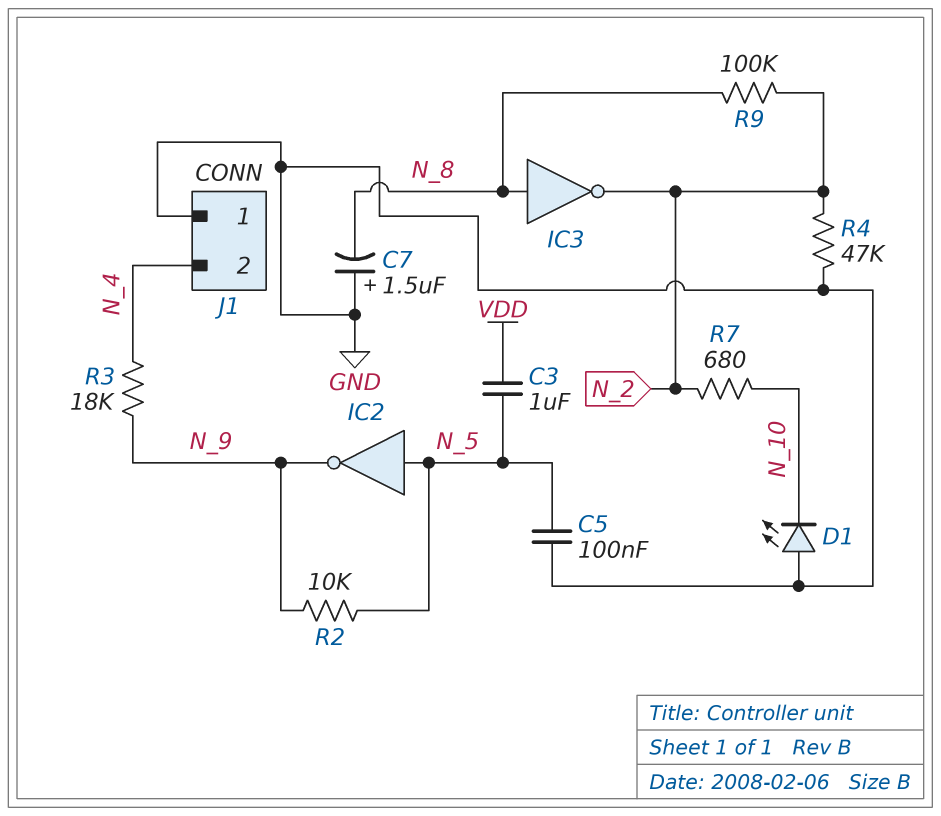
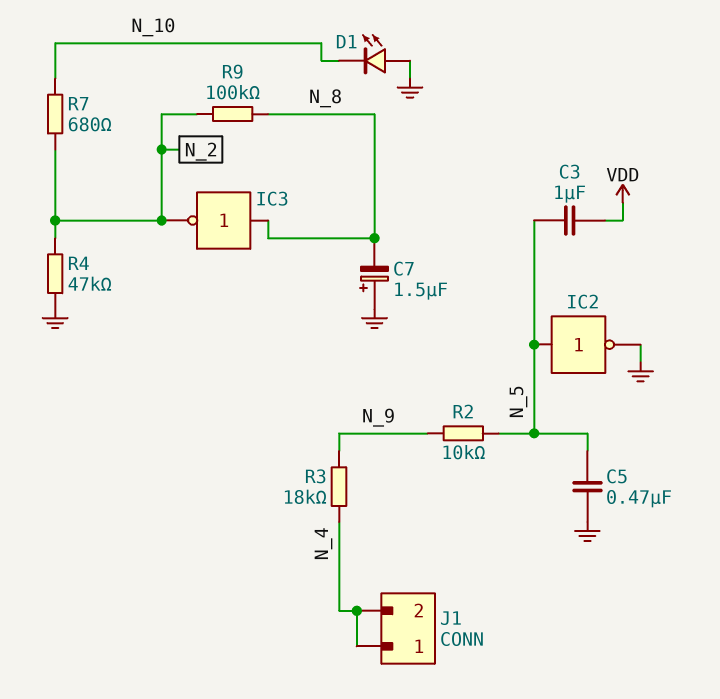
C5: 100nF (GND, N_5) -> 470nF (GND, N_5)
IC2: NOT (in N_5, out N_9) -> NOT (in N_5, out GND)
J1 pin 1: GND -> N_4

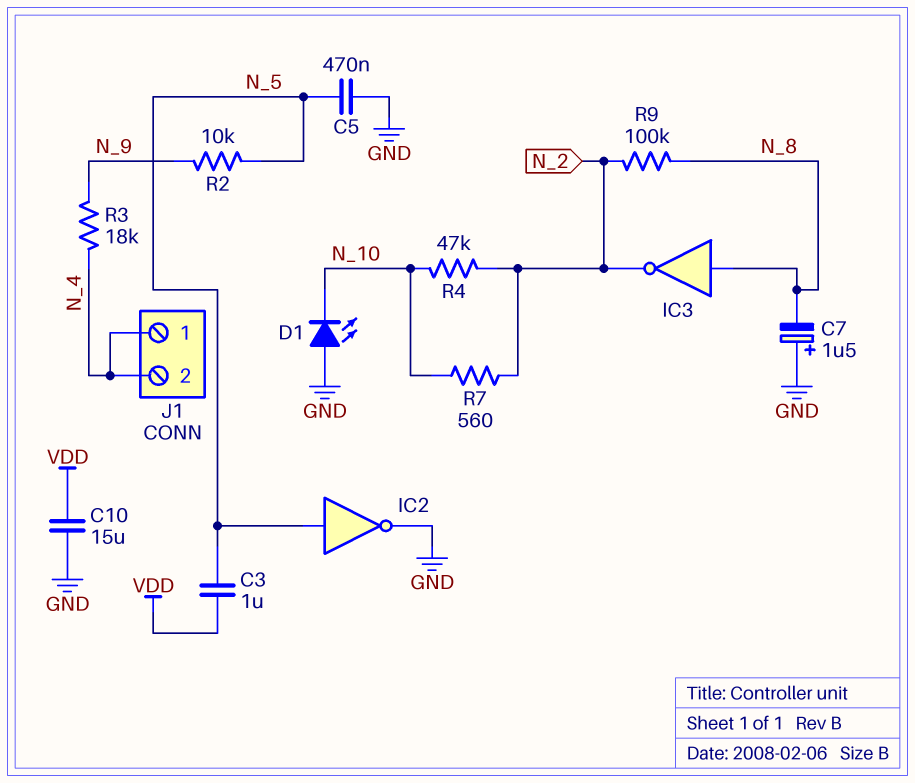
C10: none -> 15uF (GND, VDD)
R4: 47k (GND, N_2) -> 47k (N_2, N_10)
R7: 680 (N_2, N_10) -> 560 (N_2, N_10)

